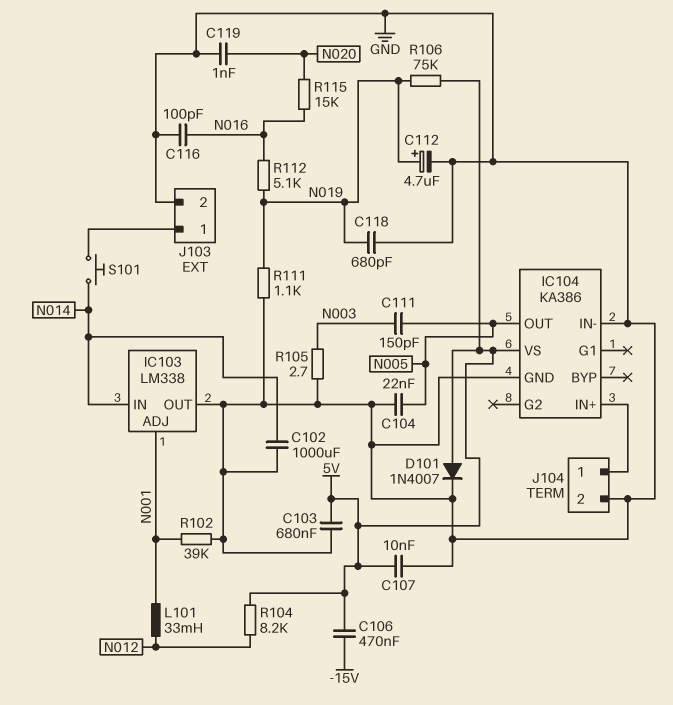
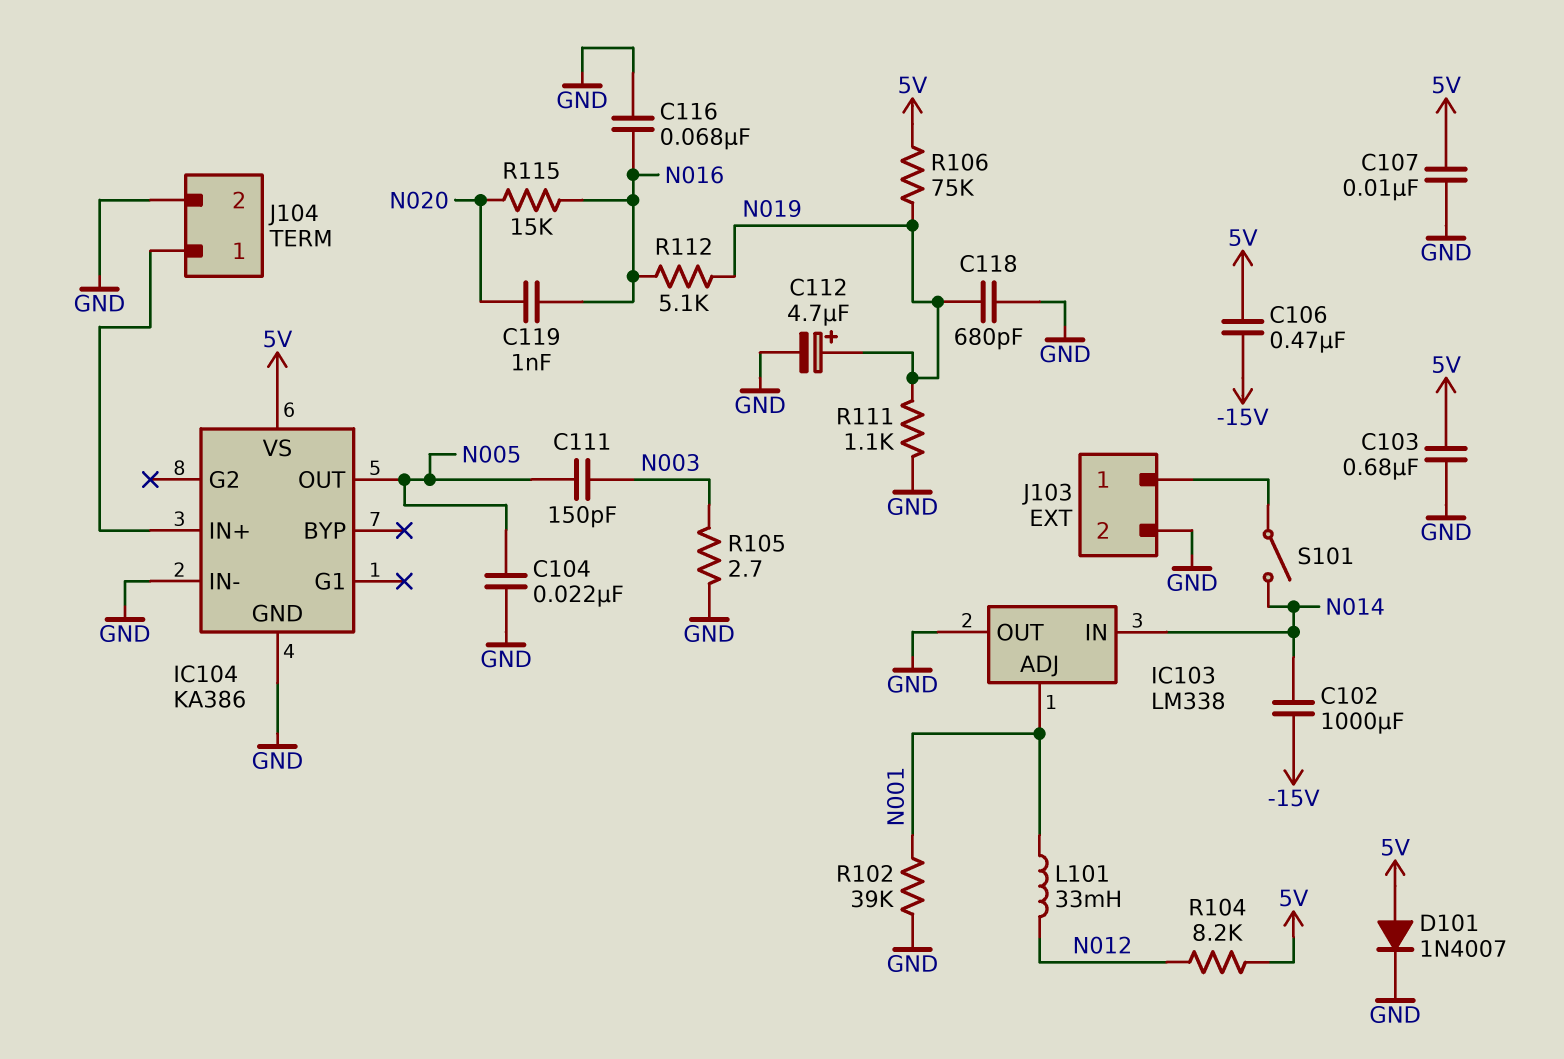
C102: 1000uF (GND, N014) -> 1000uF (-15V, N014)
C116: 100pF (GND, N016) -> 68nF (GND, N016)
C119: 1nF (GND, N020) -> 1nF (N016, N020)
S101: button (J103/1, N014) -> switch (J103/1, N014)

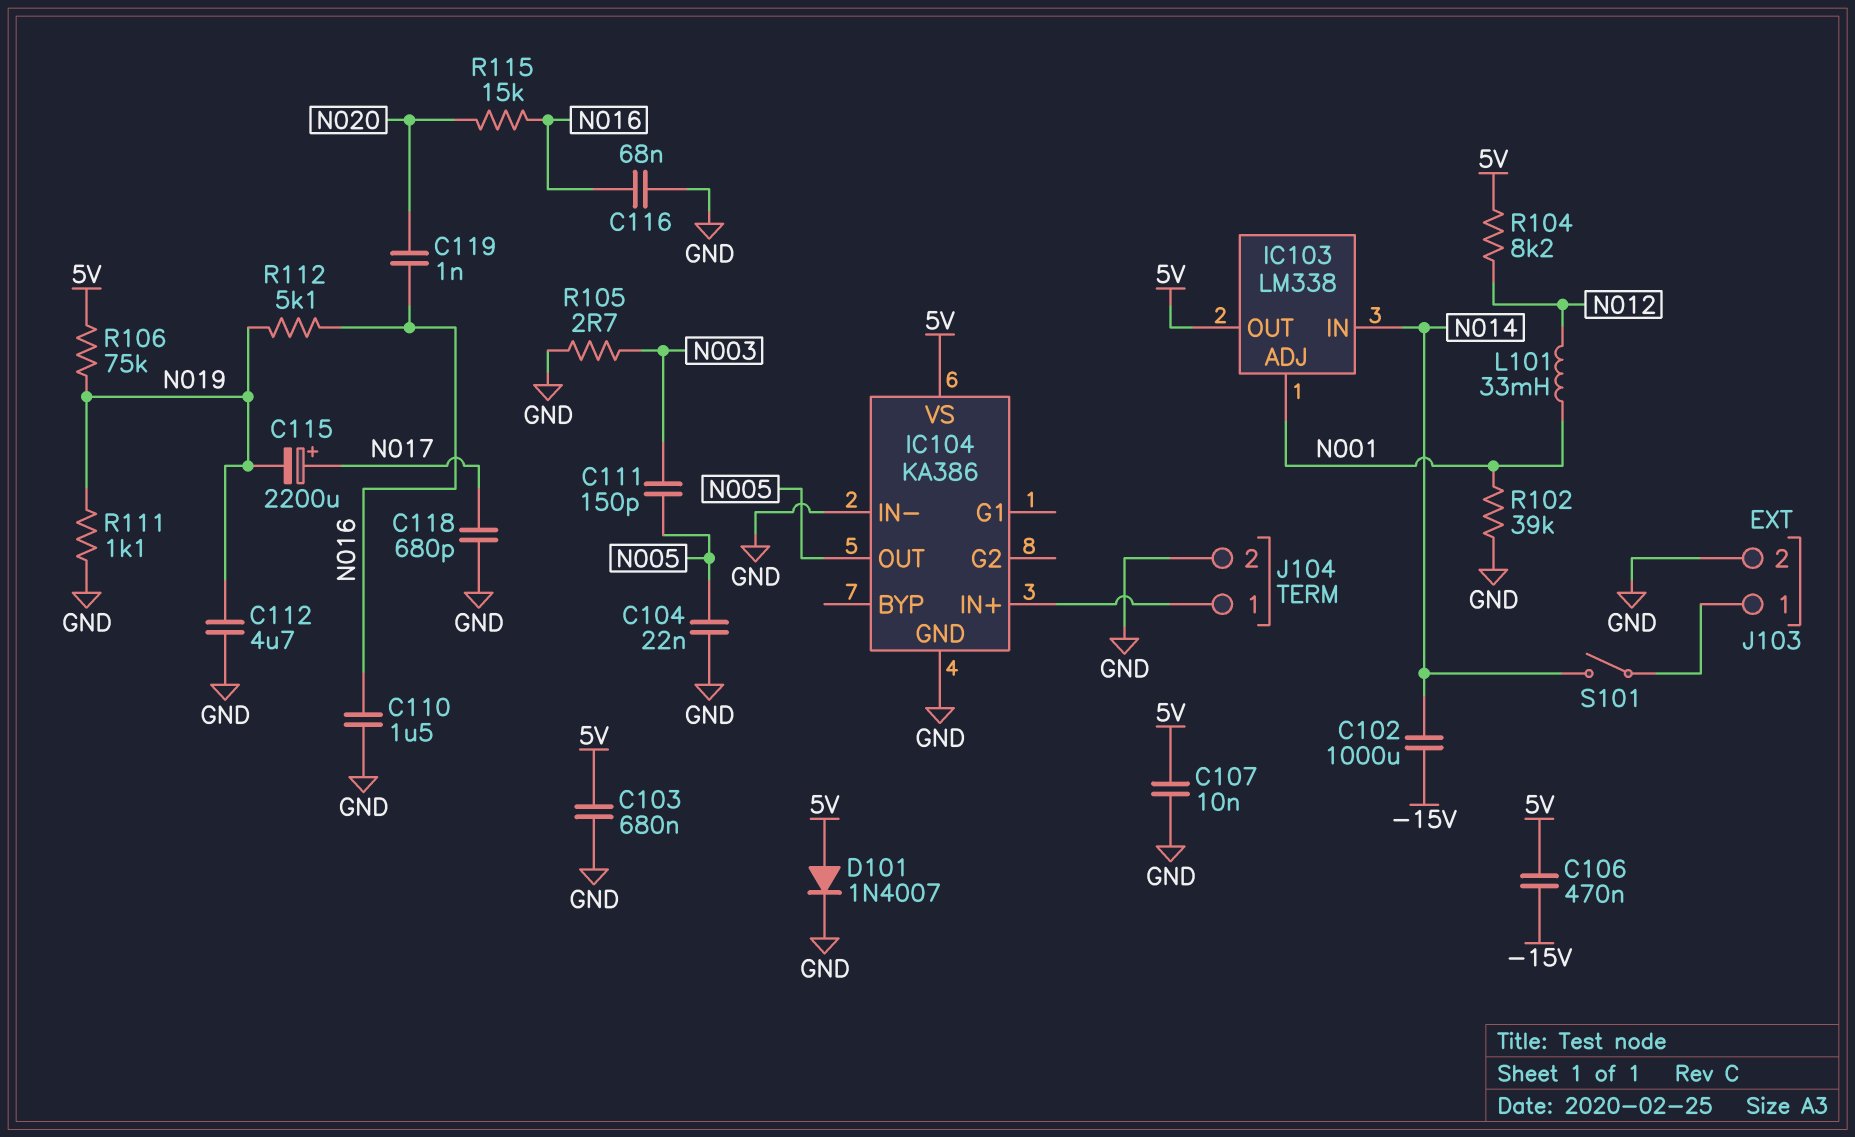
C110: none -> 1.5uF (GND, N016)
C112: 4.7uF (plus N019, minus GND) -> 4.7uF (GND, N019)
C115: none -> 2200uF (plus N017, minus N019)
C118: 680pF (GND, N019) -> 680pF (GND, N017)
IC103 pin OUT: GND -> 5V

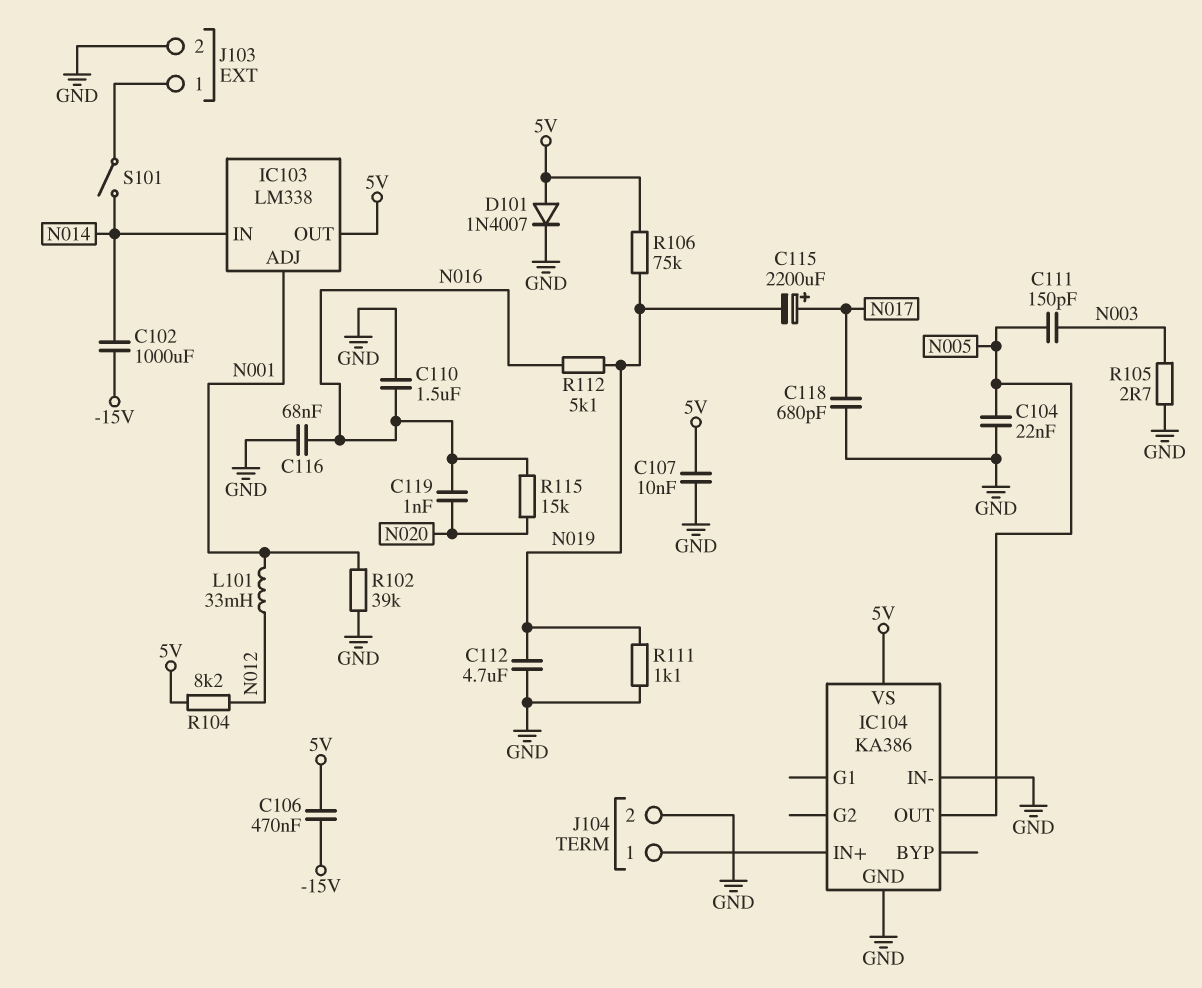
C103: 680nF (5V, GND) -> none

